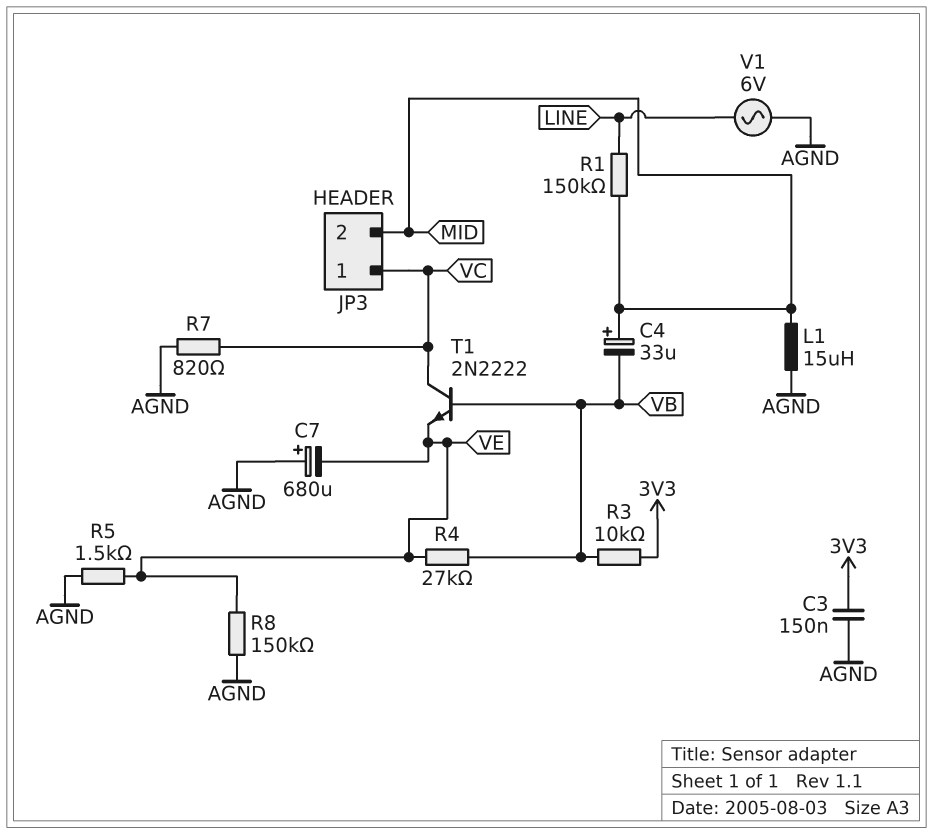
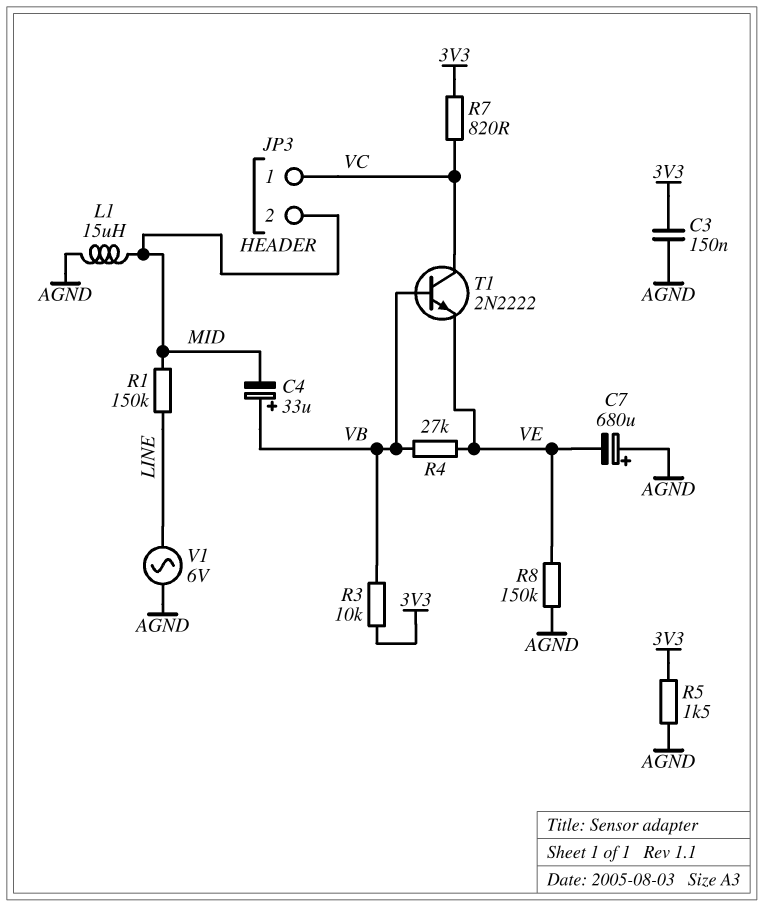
C4: 33uF (plus MID, minus VB) -> 33uF (plus VB, minus MID)
R5: 1.5k (AGND, VE) -> 1.5k (3V3, AGND)
R7: 820 (AGND, VC) -> 820 (3V3, VC)

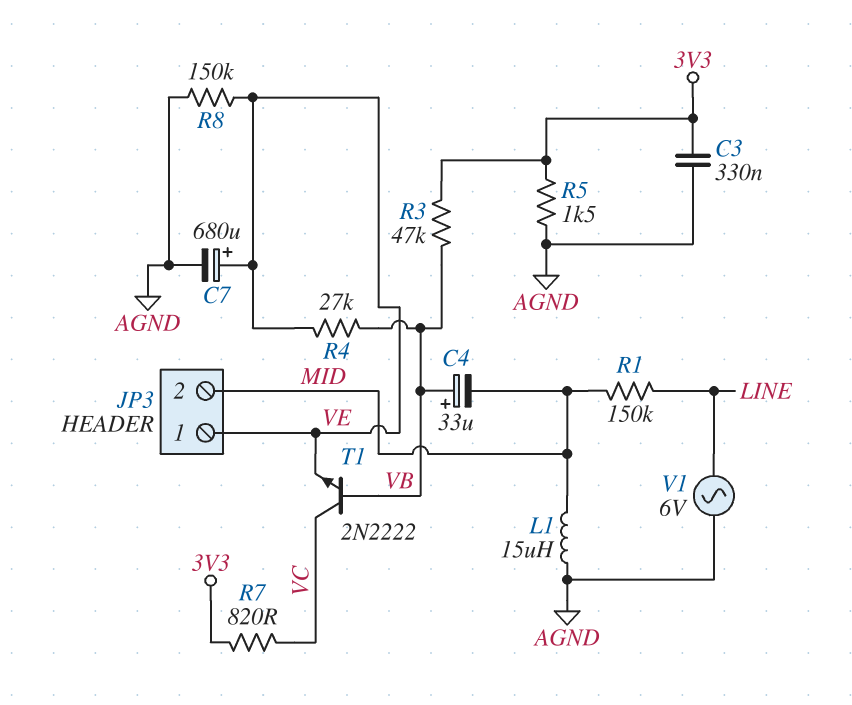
C3: 150nF (3V3, AGND) -> 330nF (3V3, AGND)
C7: 680uF (plus AGND, minus VE) -> 680uF (plus VE, minus AGND)
JP3 pin 1: VC -> VE
R3: 10k (3V3, VB) -> 47k (3V3, VB)

